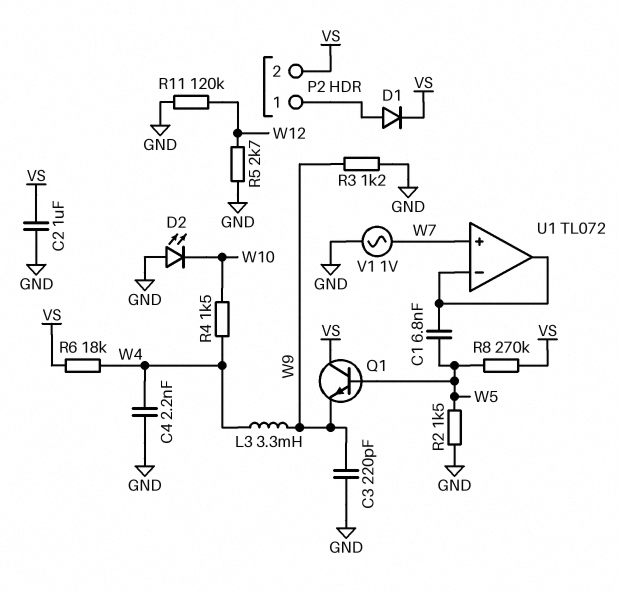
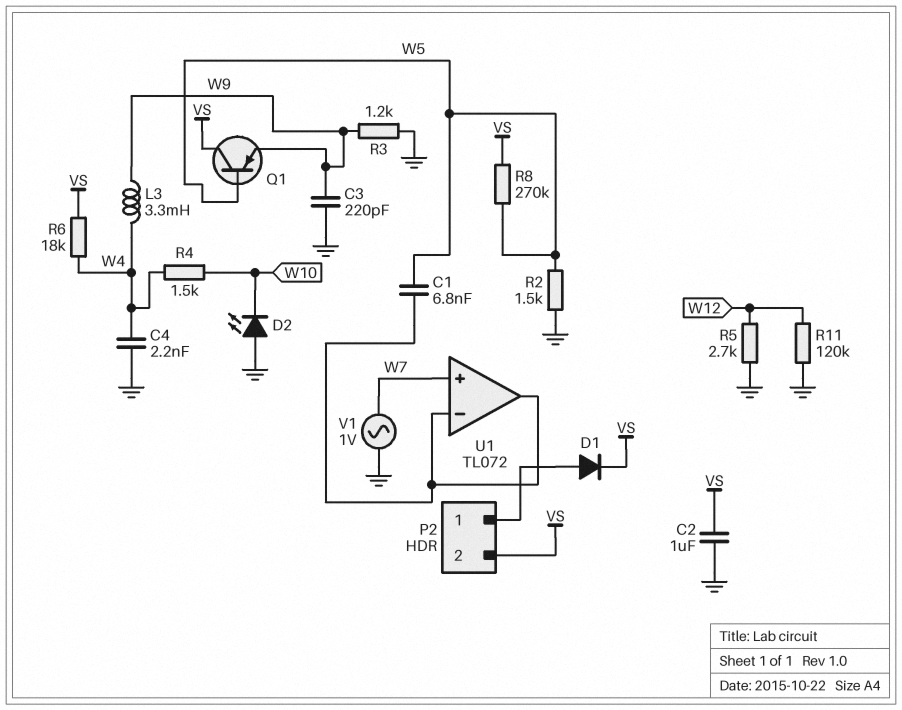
Q1: NPN (B W5, C VS, E W9) -> PNP (B W5, C VS, E W9)

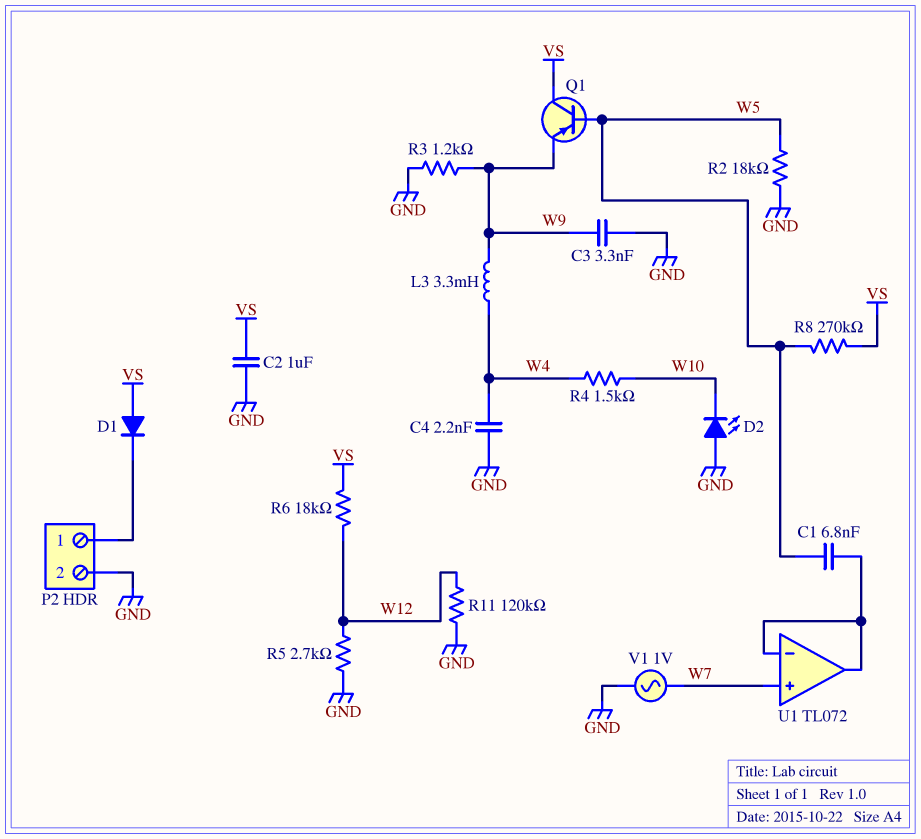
C3: 220pF (GND, W9) -> 3.3nF (GND, W9)
D1: diode (A P2/1, K VS) -> diode (A VS, K P2/1)
P2 pin 2: VS -> GND
R2: 1.5k (GND, W5) -> 18k (GND, W5)
R6: 18k (VS, W4) -> 18k (VS, W12)

